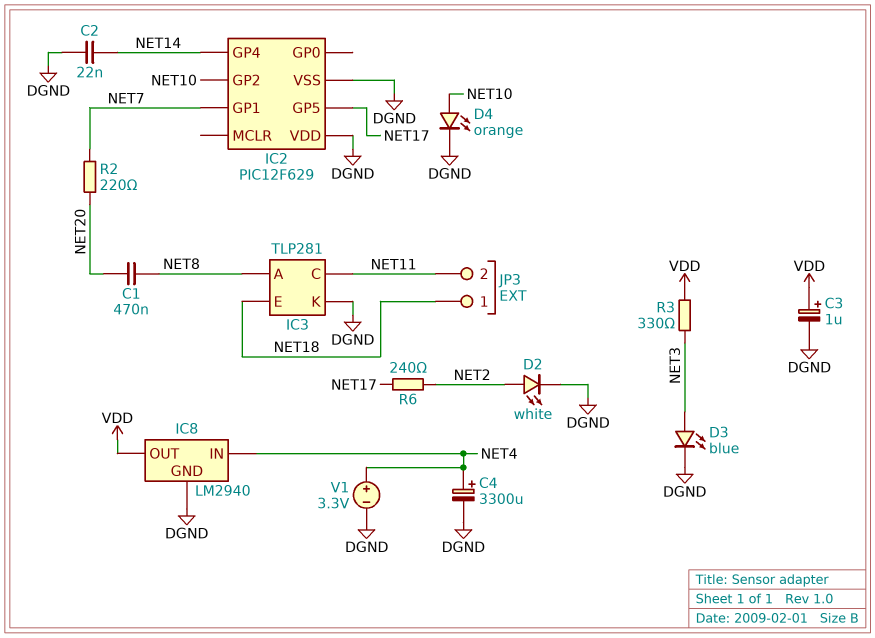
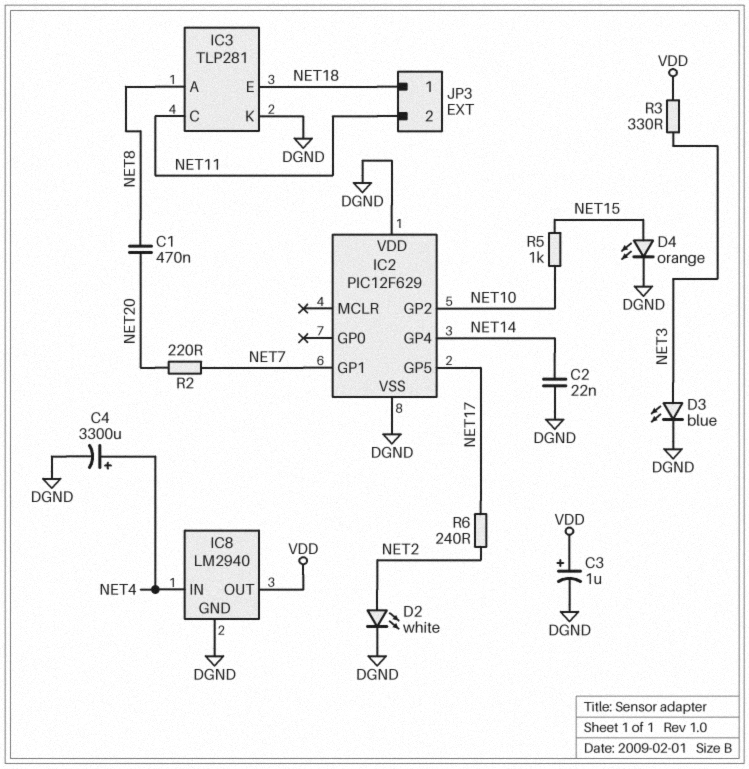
D4: LED orange (A NET10, K DGND) -> LED orange (A NET15, K DGND)
R5: none -> 1k (NET10, NET15)
V1: 3.3V (plus NET4, minus DGND) -> none

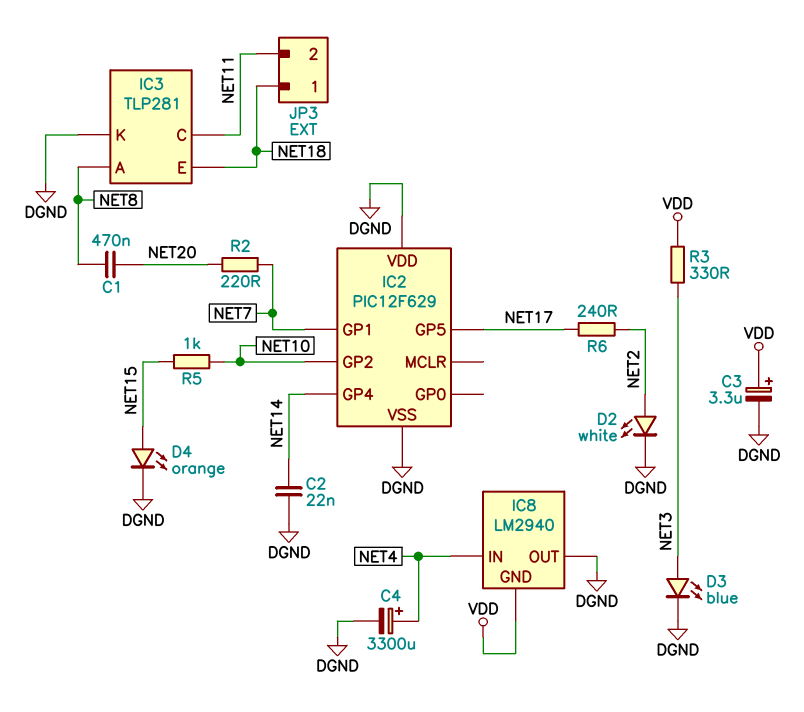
C3: 1uF (plus VDD, minus DGND) -> 3.3uF (plus VDD, minus DGND)
IC8 pin GND: DGND -> VDD
IC8 pin OUT: VDD -> DGND

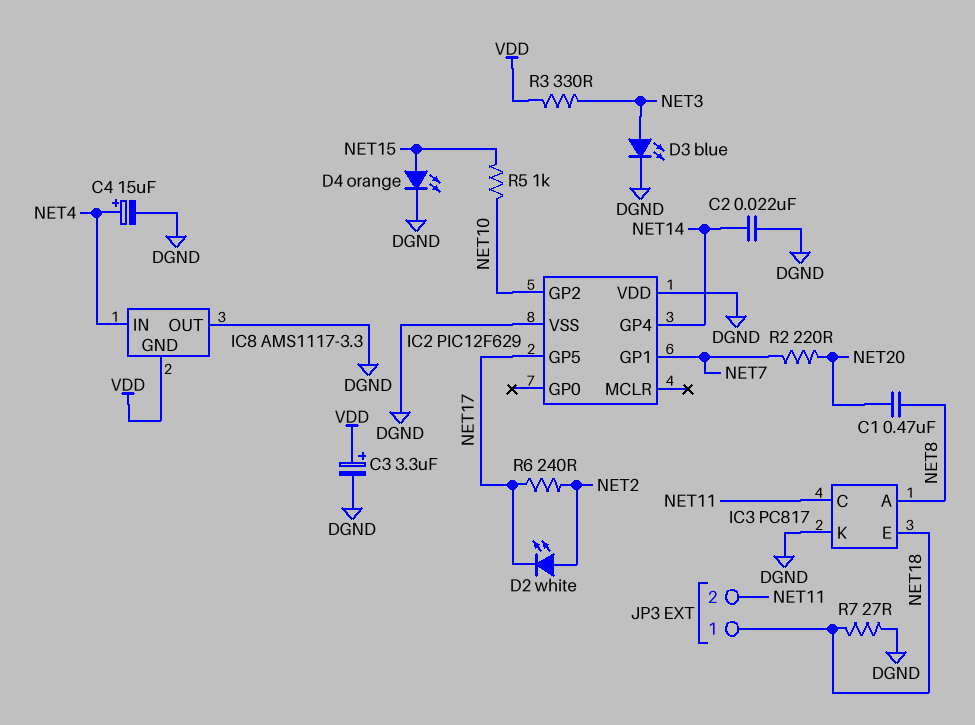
C4: 3300uF (plus NET4, minus DGND) -> 15uF (plus NET4, minus DGND)
D2: LED white (A NET2, K DGND) -> LED white (A NET2, K NET17)
IC3: TLP281 -> PC817
IC8: LM2940 -> AMS1117-3.3
R7: none -> 27 (DGND, NET18)

